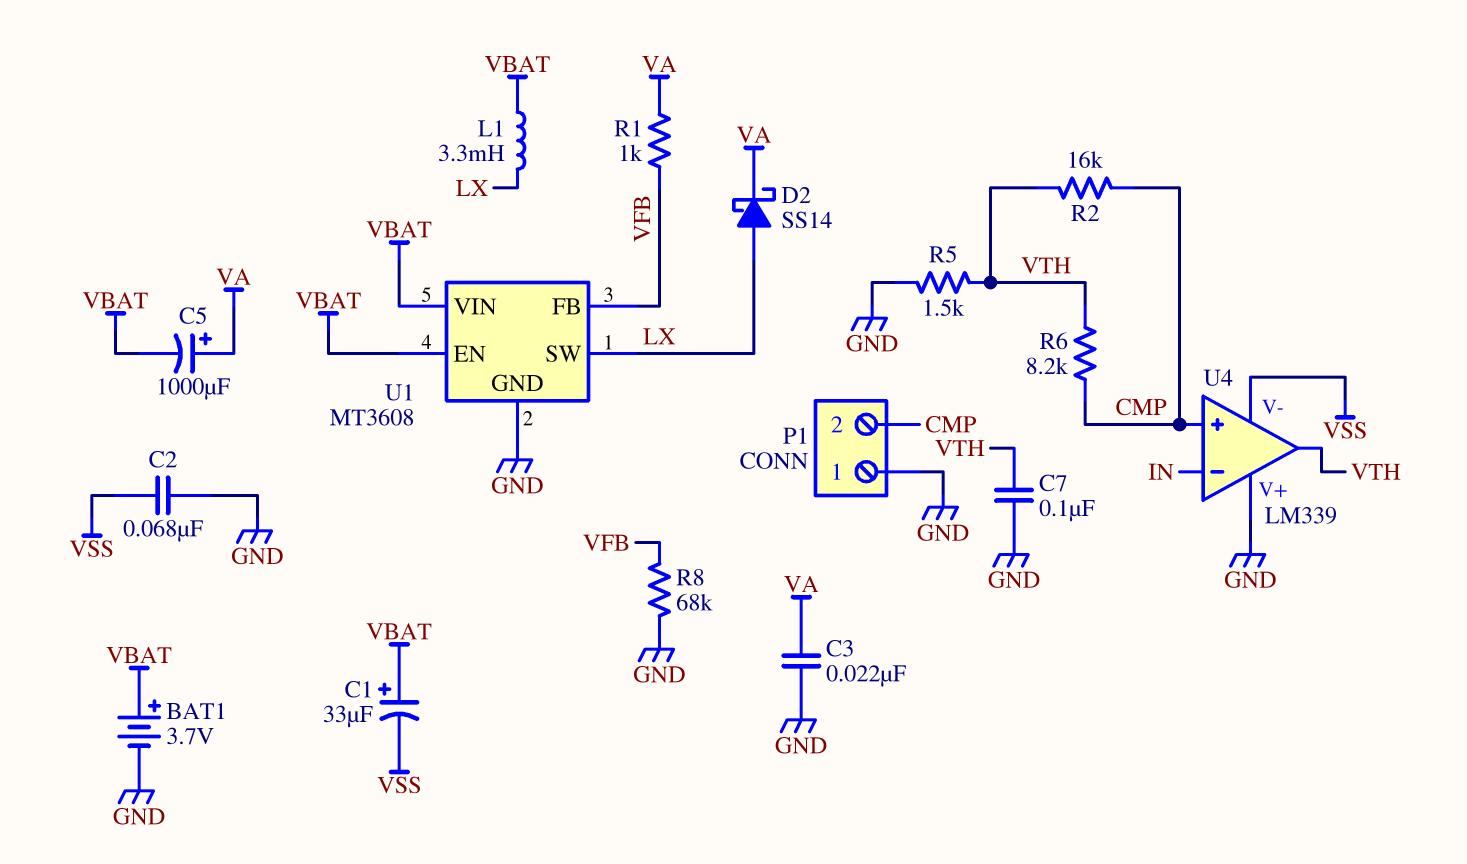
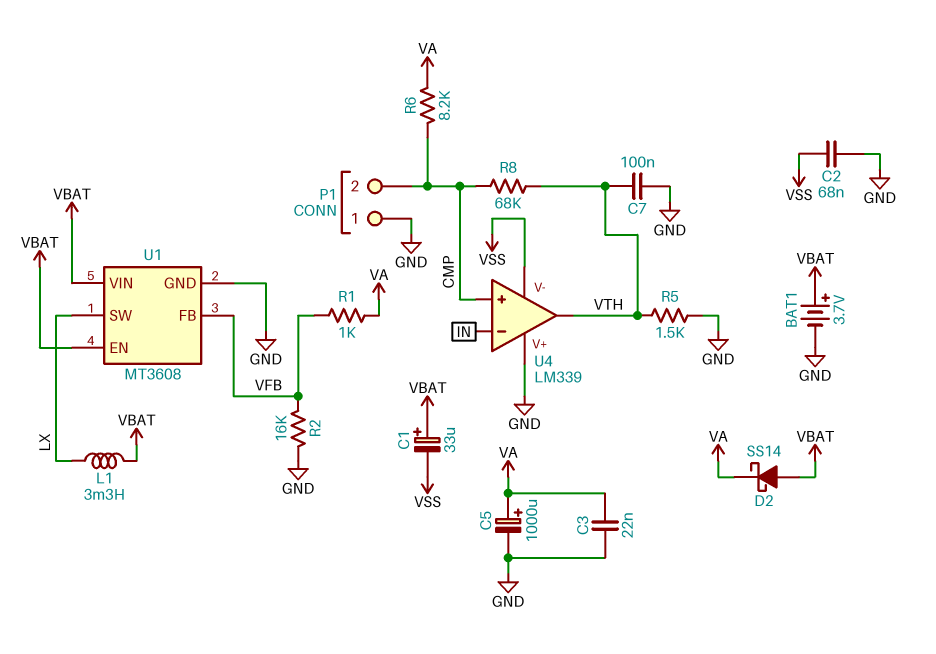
C5: 1000uF (plus VA, minus VBAT) -> 1000uF (plus VA, minus GND)
D2: schottky SS14 (A LX, K VA) -> schottky SS14 (A VBAT, K VA)
R2: 16k (CMP, VTH) -> 16k (GND, VFB)
R6: 8.2k (CMP, VTH) -> 8.2k (CMP, VA)
R8: 68k (GND, VFB) -> 68k (CMP, VTH)

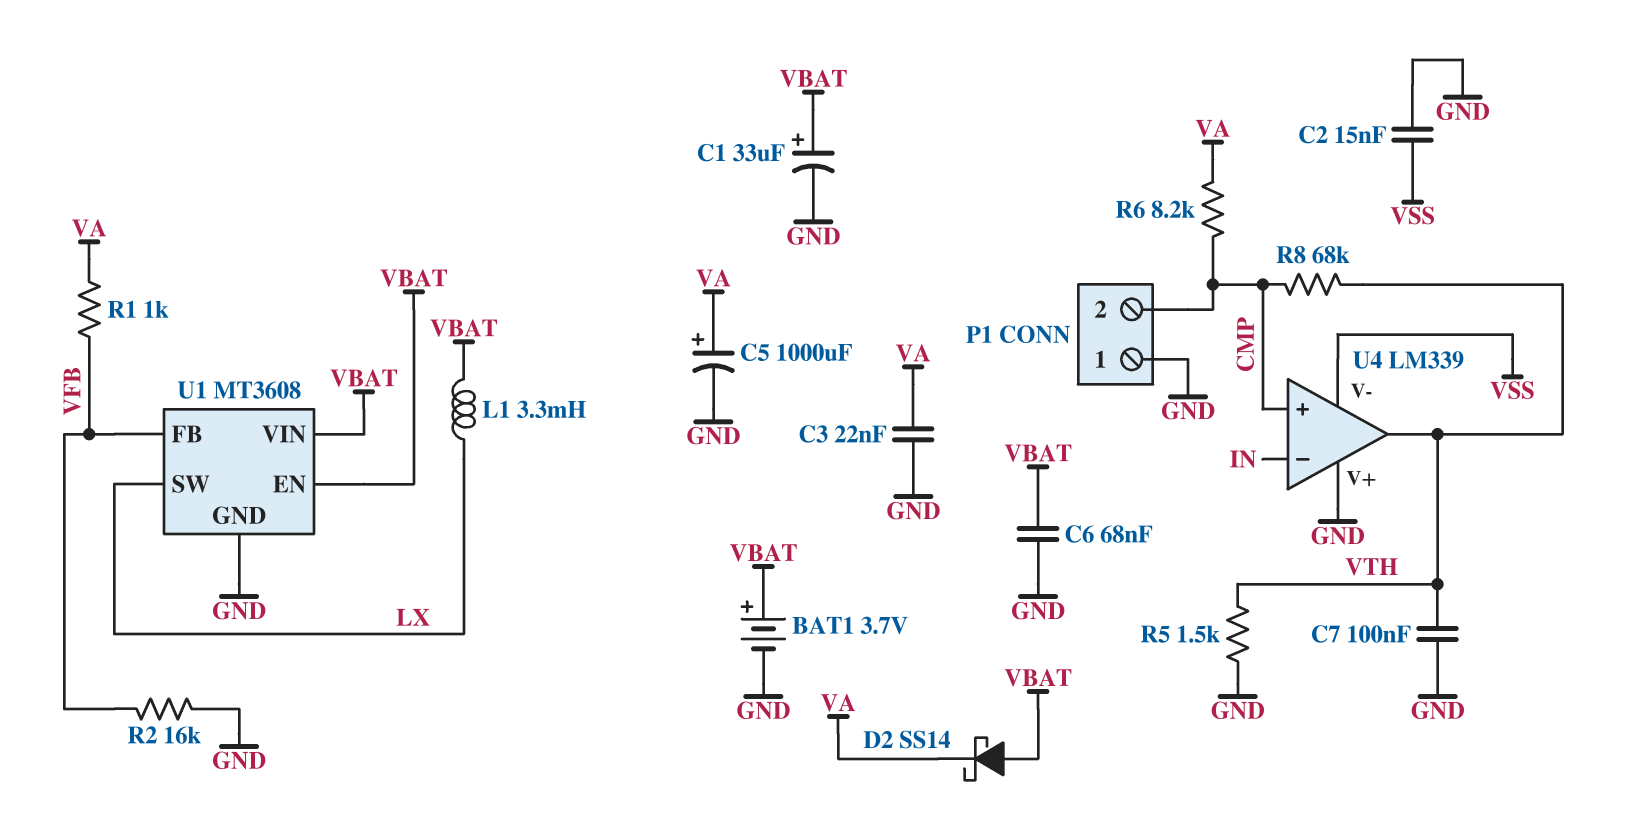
C1: 33uF (plus VBAT, minus VSS) -> 33uF (plus VBAT, minus GND)
C2: 68nF (GND, VSS) -> 15nF (GND, VSS)
C6: none -> 68nF (GND, VBAT)

